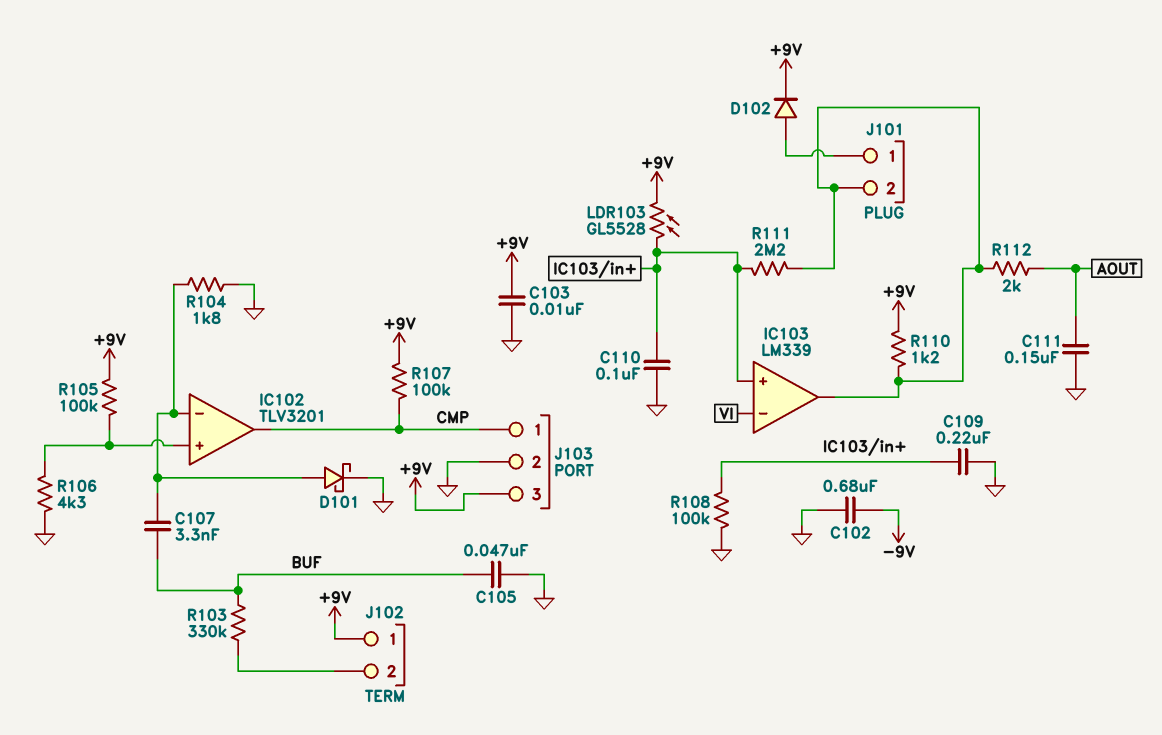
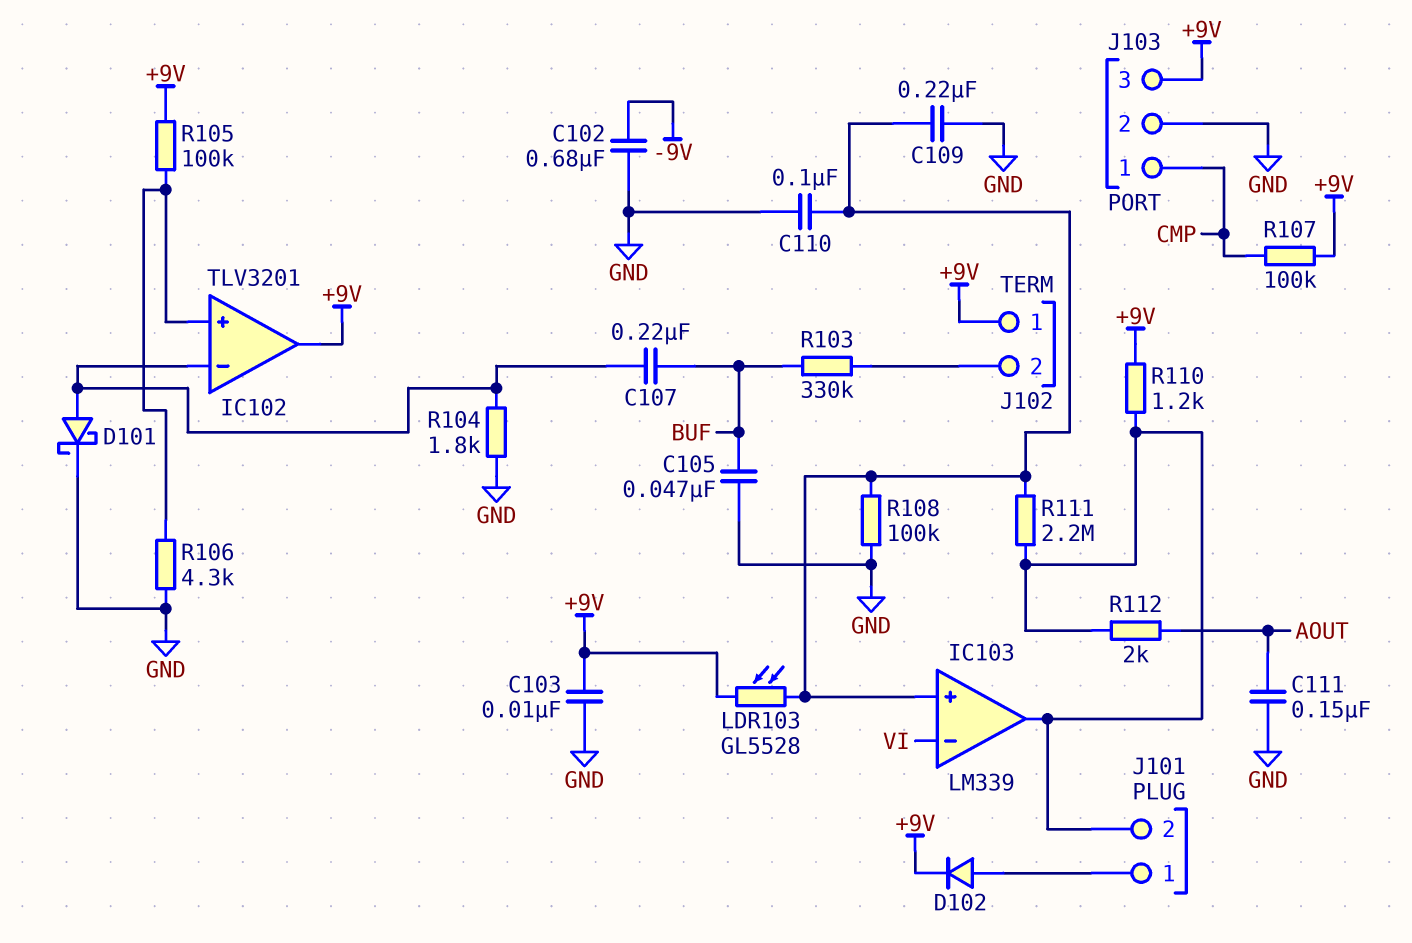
C107: 3.3nF (BUF, IC102/in-) -> 220nF (BUF, IC102/in-)
IC102 pin out: CMP -> +9V

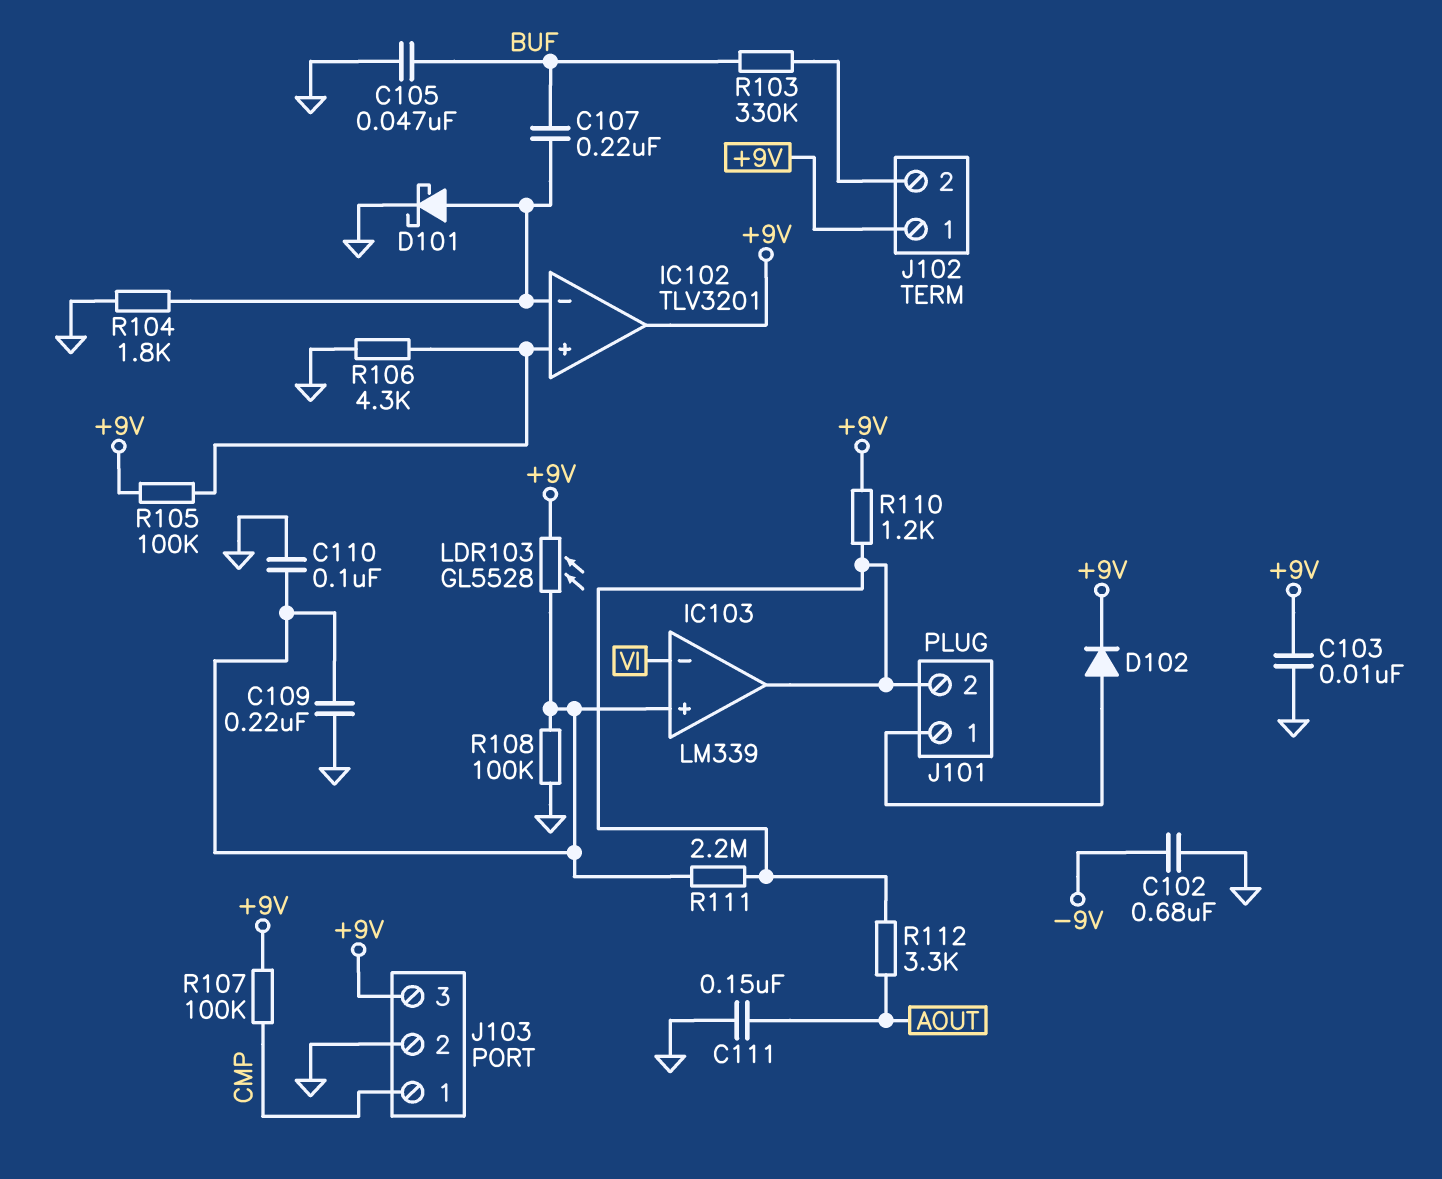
R112: 2k (AOUT, IC103/out) -> 3.3k (AOUT, IC103/out)

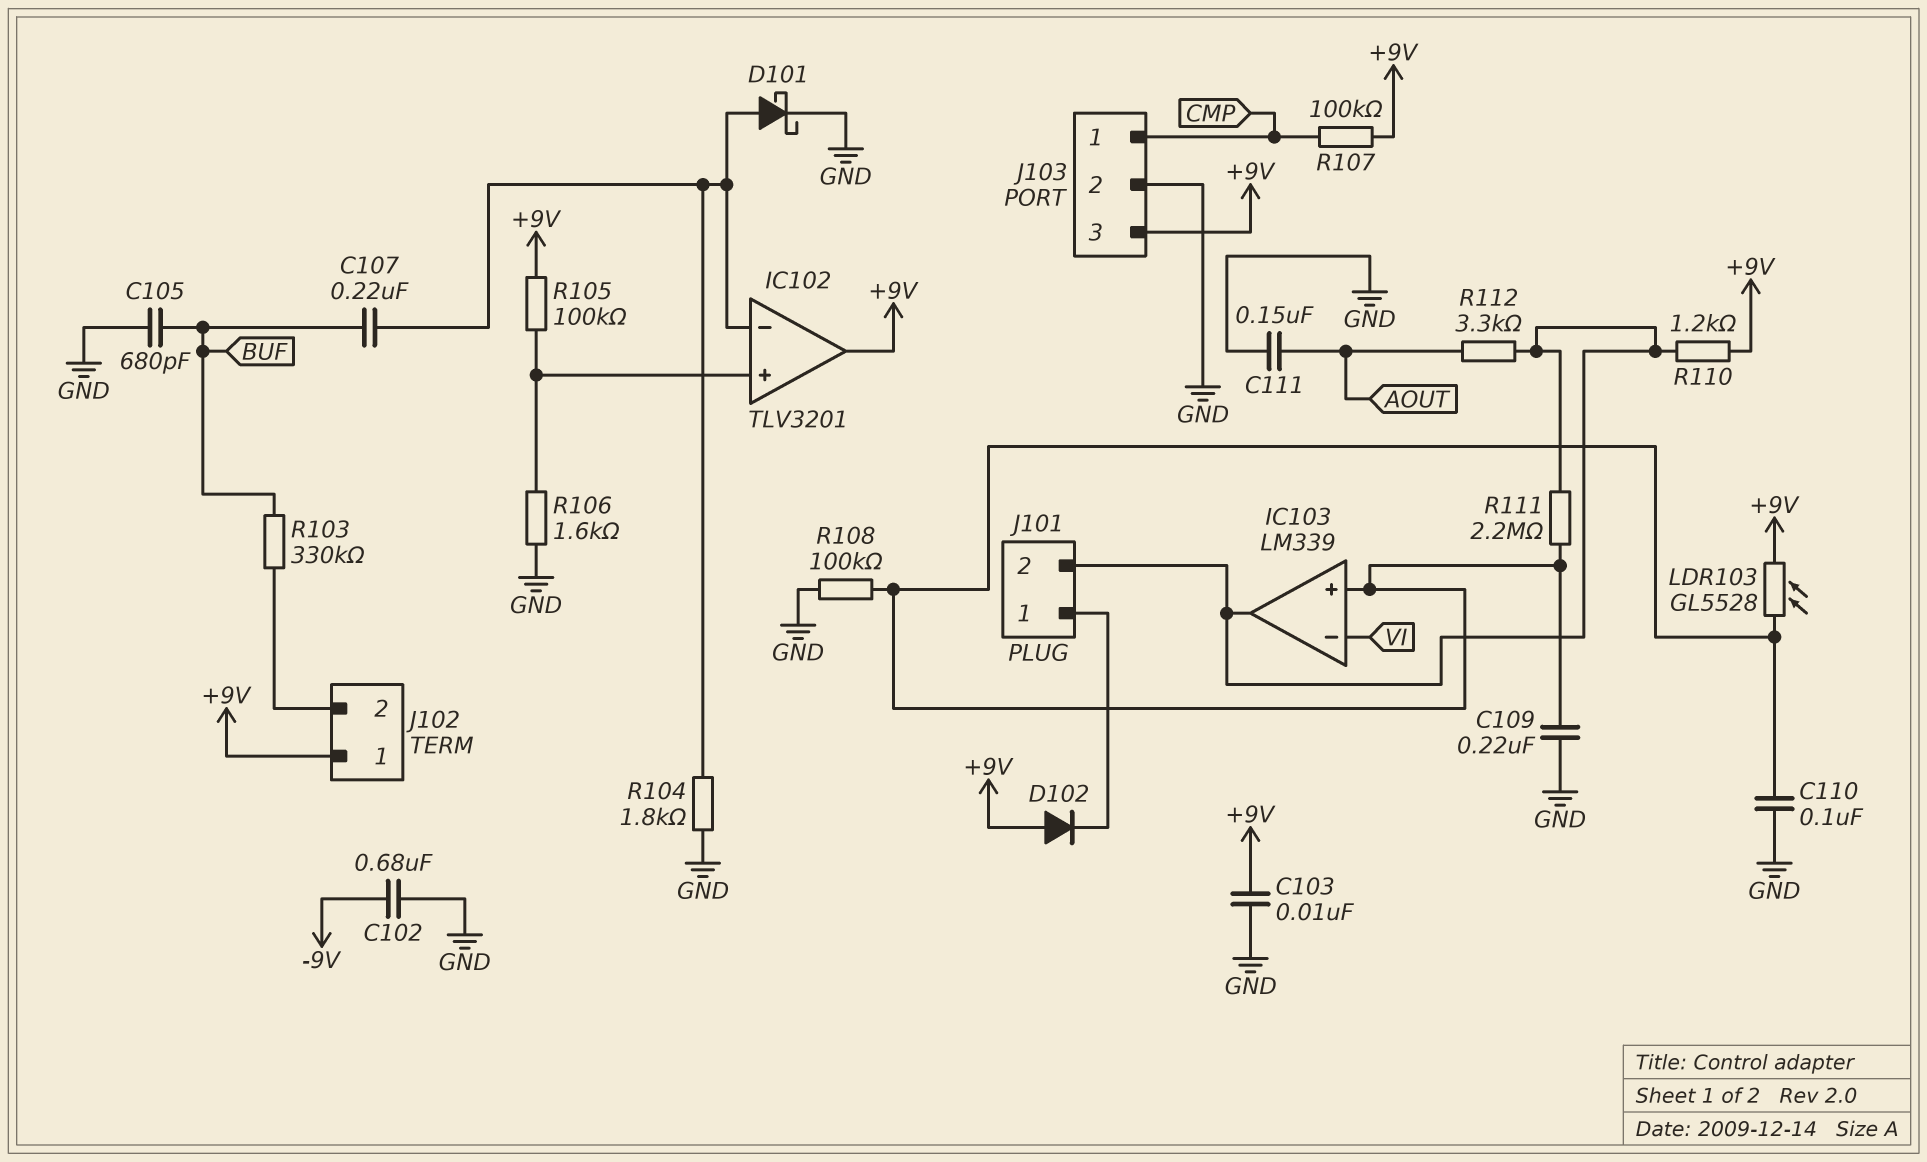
C105: 47nF (BUF, GND) -> 680pF (BUF, GND)
D102: diode (A J101/1, K +9V) -> diode (A +9V, K J101/1)
R106: 4.3k (GND, IC102/in+) -> 1.6k (GND, IC102/in+)

